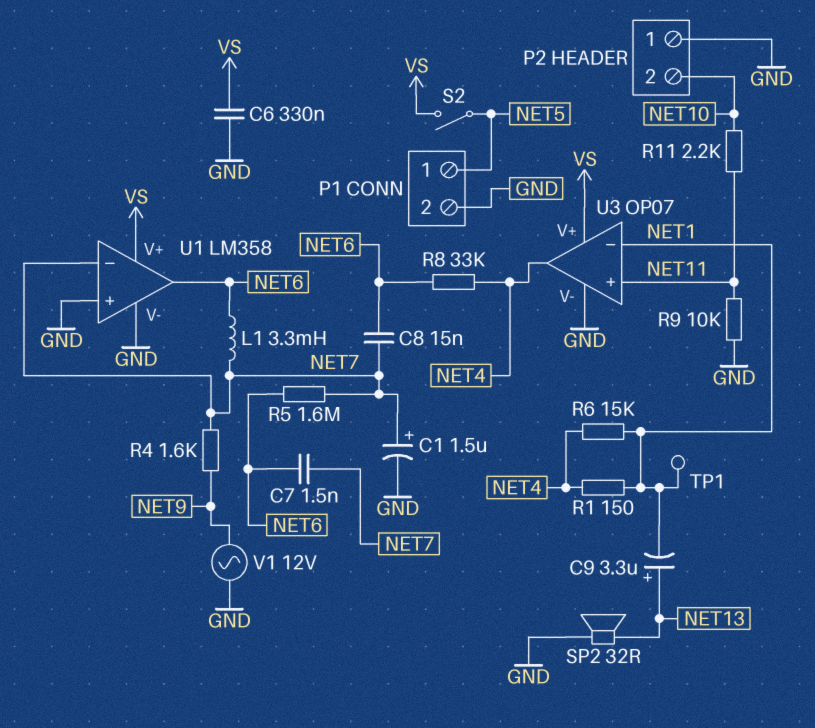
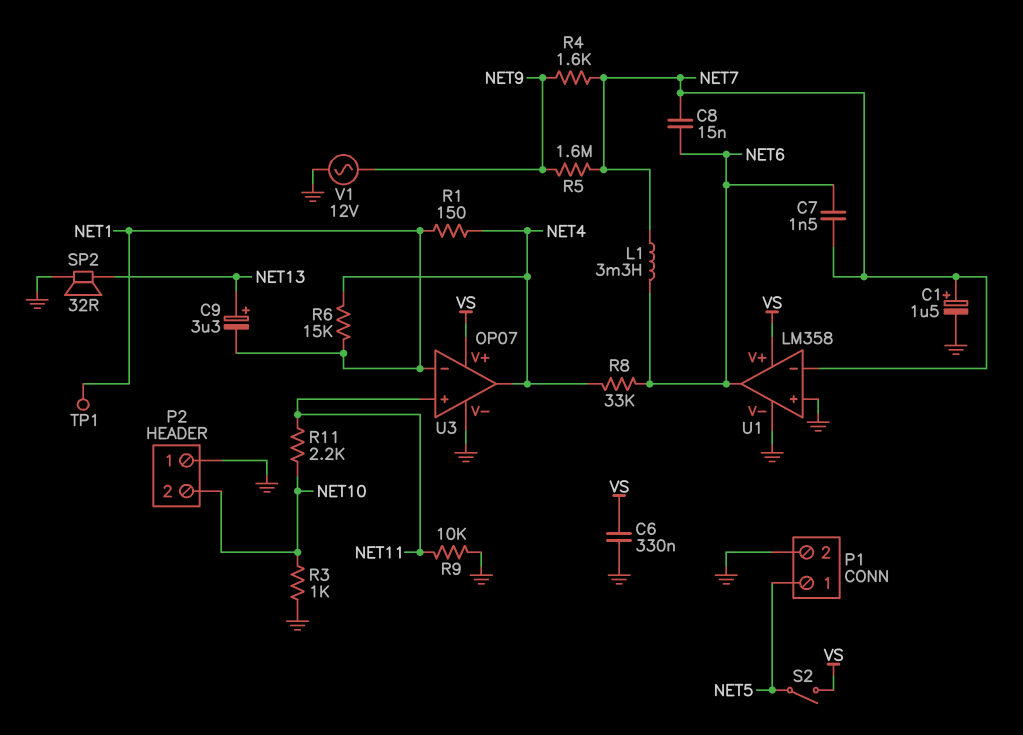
R3: none -> 1k (GND, NET10)
R5: 1.6M (NET6, NET7) -> 1.6M (NET7, NET9)

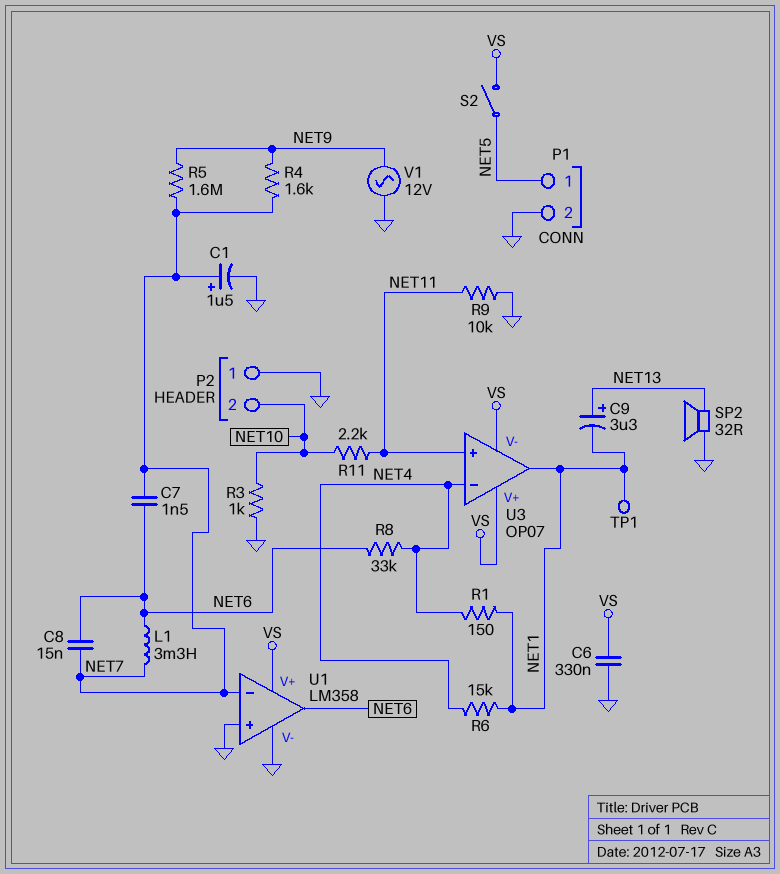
U3 pin V-: GND -> VS
U3 pin in-: NET1 -> NET4
U3 pin out: NET4 -> NET1

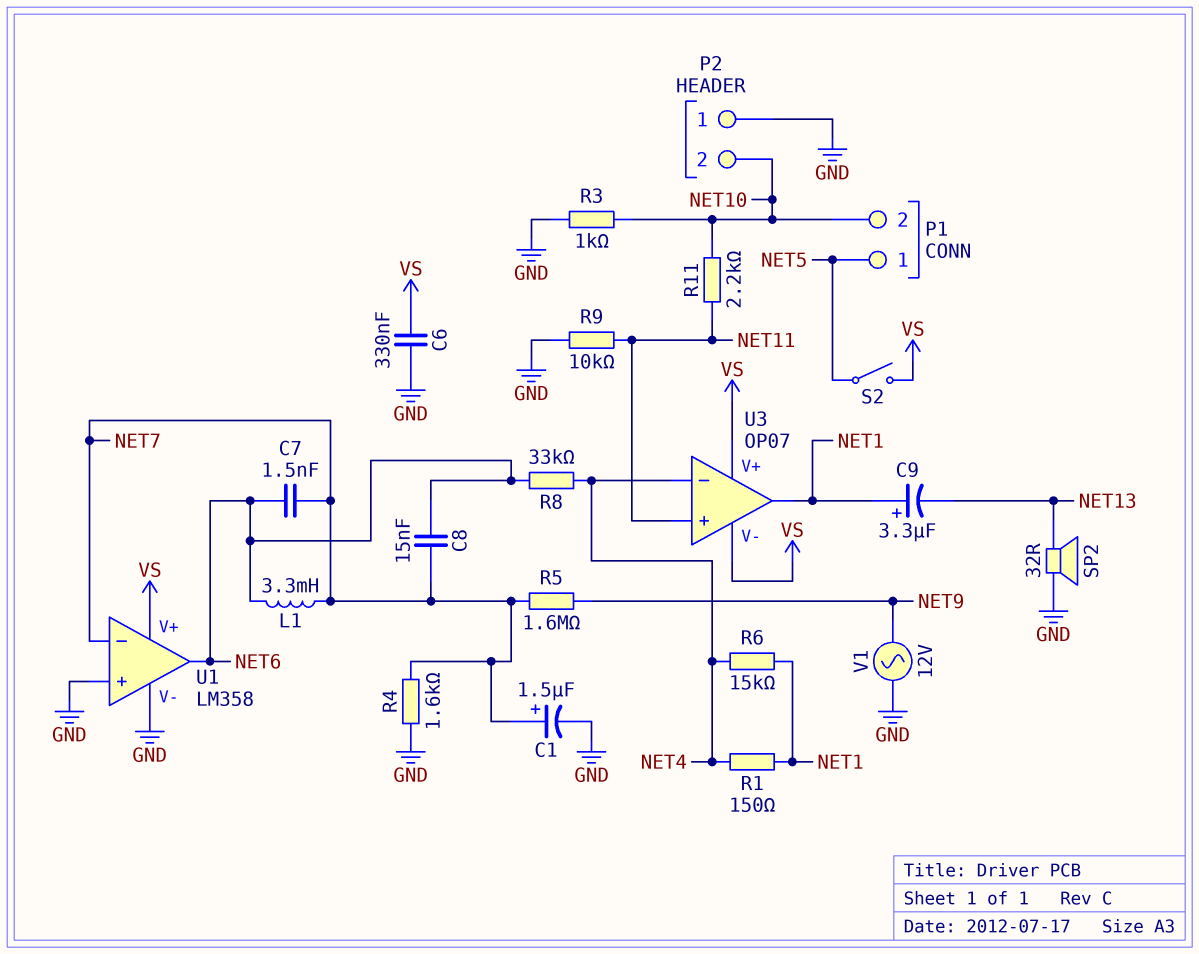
C9: 3.3uF (plus NET13, minus NET1) -> 3.3uF (plus NET1, minus NET13)
P1 pin 2: GND -> NET10
R4: 1.6k (NET7, NET9) -> 1.6k (GND, NET7)
TP1: test point (NET1) -> none

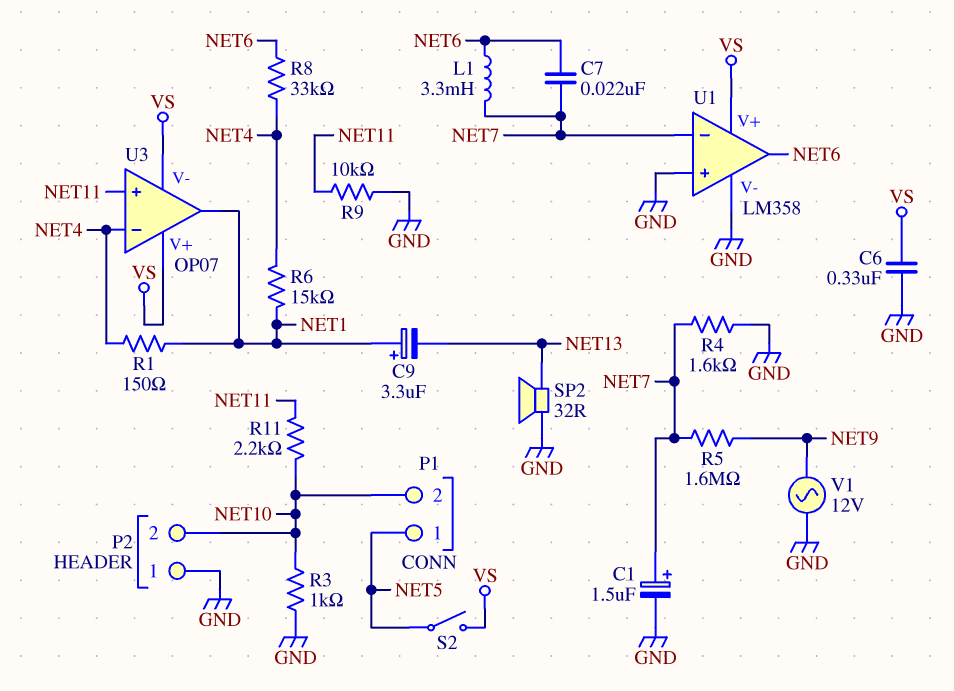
C7: 1.5nF (NET6, NET7) -> 22nF (NET6, NET7)
C8: 15nF (NET6, NET7) -> none

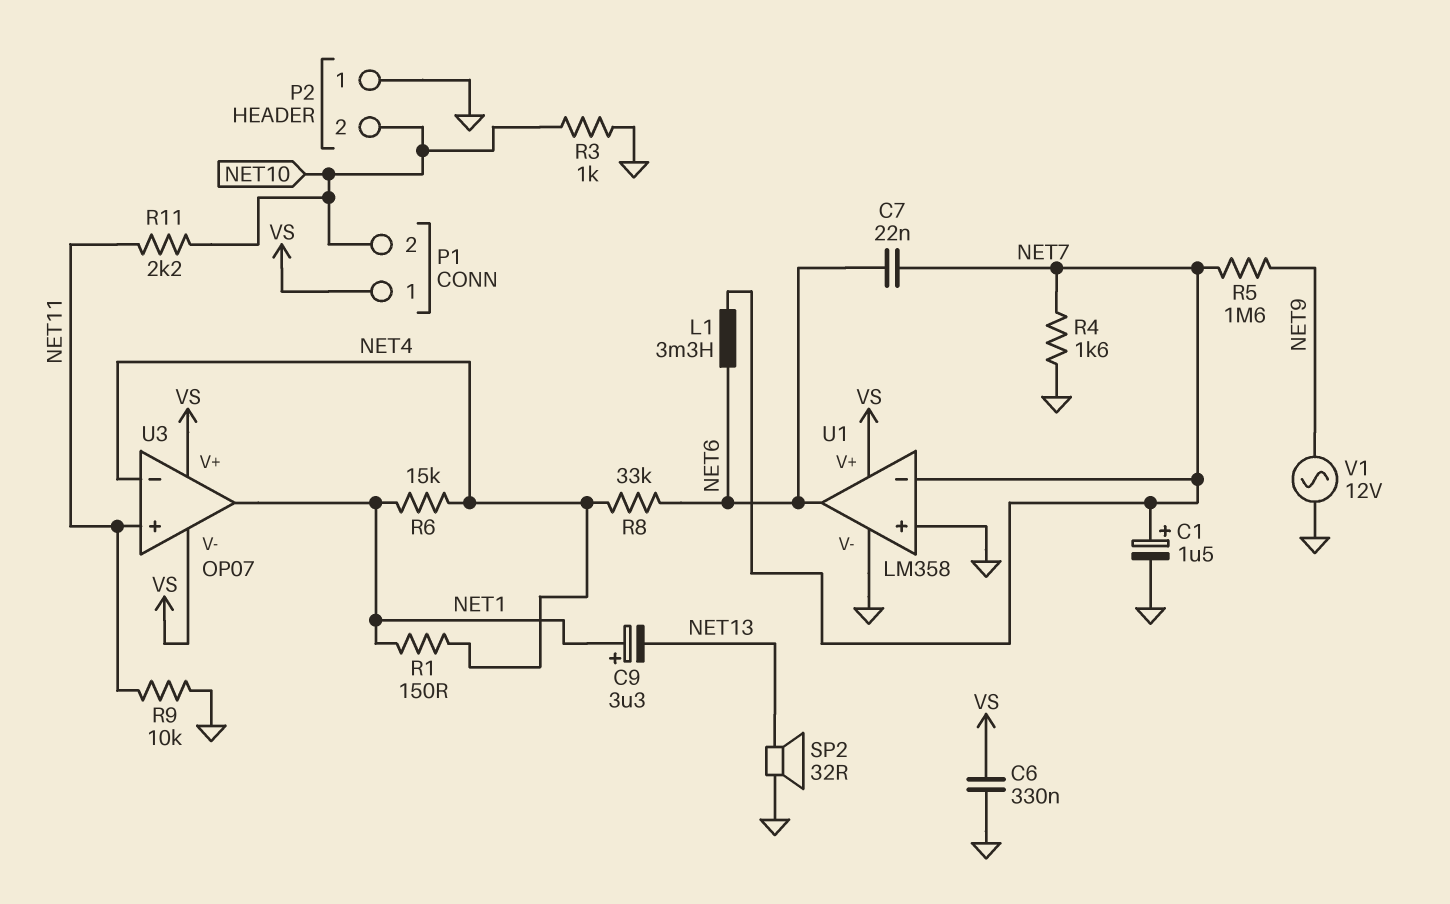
P1 pin 1: NET5 -> VS
S2: switch (NET5, VS) -> none

